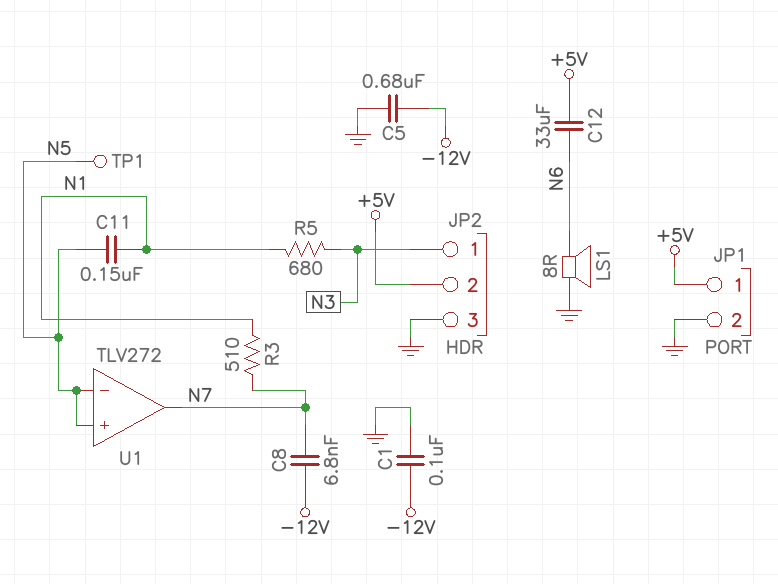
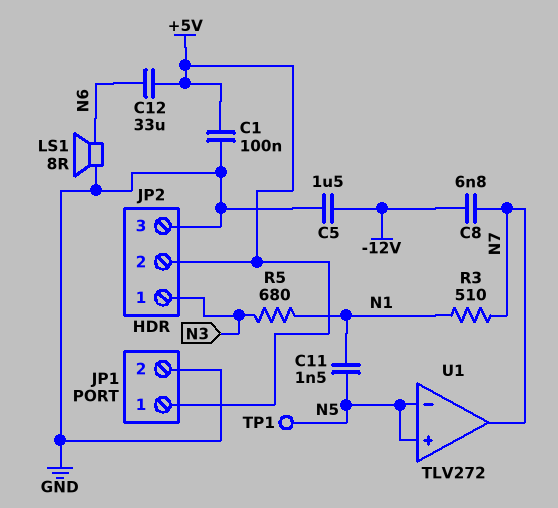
C1: 100nF (-12V, GND) -> 100nF (+5V, GND)
C5: 680nF (-12V, GND) -> 1.5uF (-12V, GND)
C11: 150nF (N1, N5) -> 1.5nF (N1, N5)

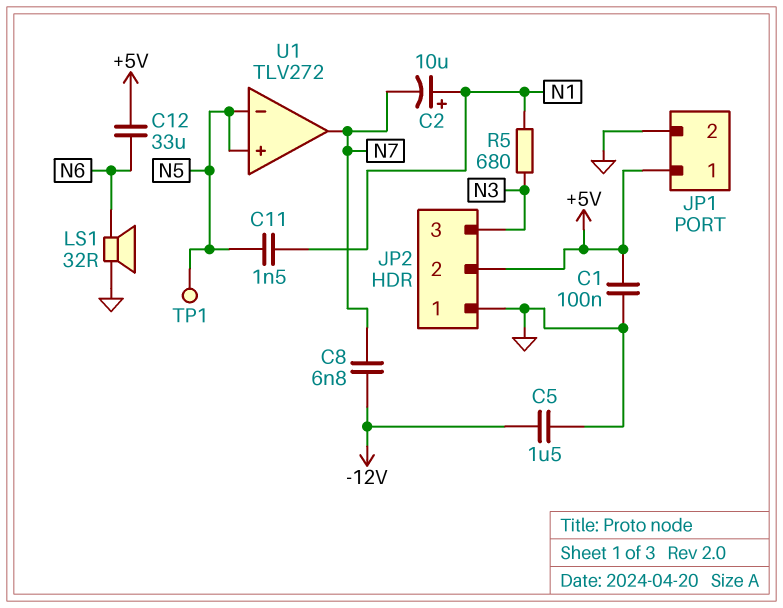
C2: none -> 10uF (plus N1, minus N7)
JP2 pin 1: N3 -> GND
JP2 pin 3: GND -> N3
LS1: speaker 8R (GND, N6) -> speaker 32R (GND, N6)
R3: 510 (N1, N7) -> none

